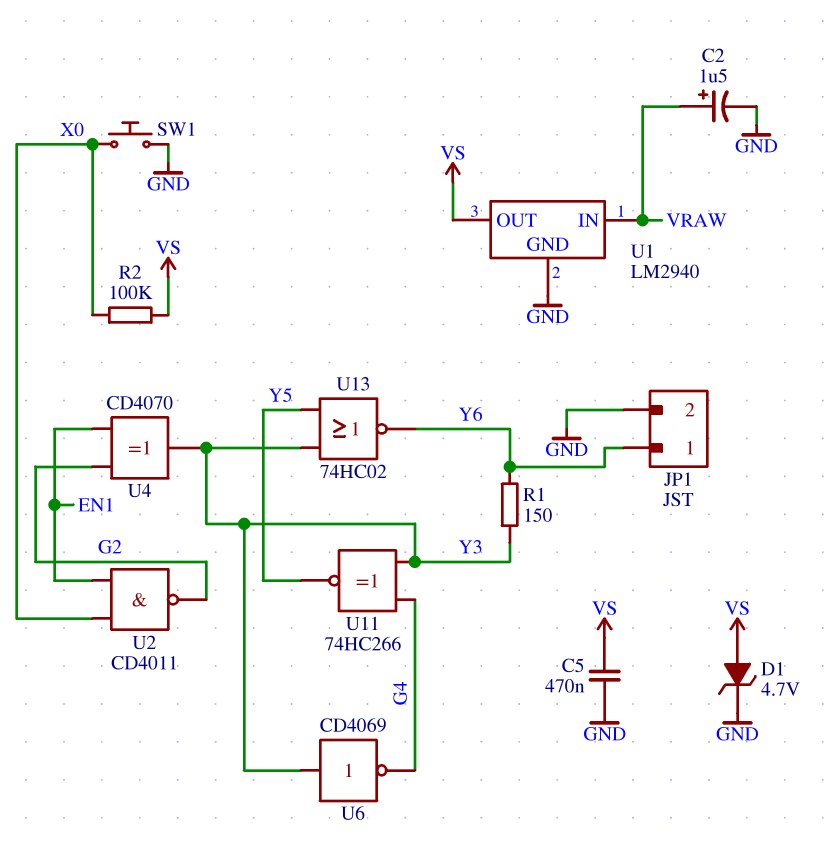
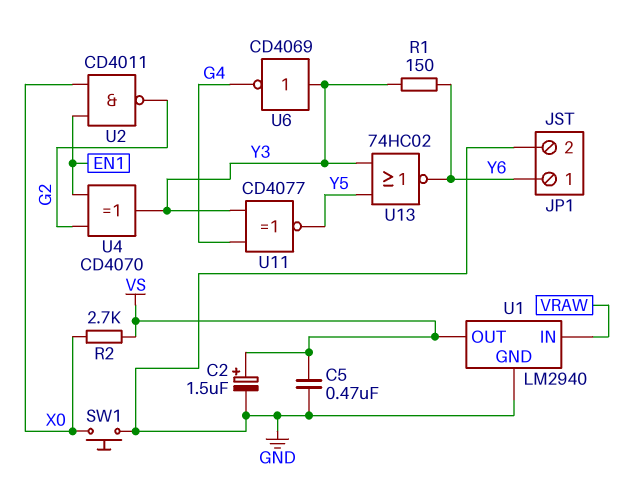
C2: 1.5uF (plus VRAW, minus GND) -> 1.5uF (plus VS, minus GND)
D1: zener 4.7V (A VS, K GND) -> none
R2: 100k (VS, X0) -> 2.7k (VS, X0)
U11: XNOR 74HC266 (in G4, in Y3, out Y5) -> XNOR CD4077 (in G4, in Y3, out Y5)

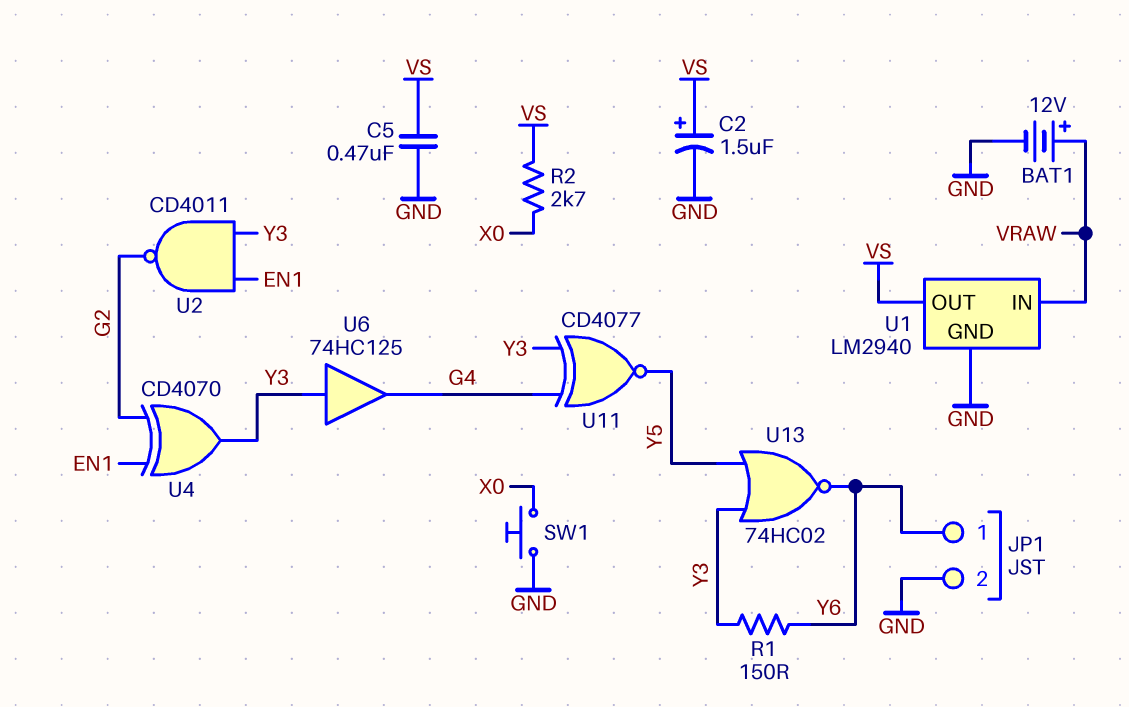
BAT1: none -> 12V (plus VRAW, minus GND)
U2: NAND CD4011 (in EN1, in X0, out G2) -> NAND CD4011 (in EN1, in Y3, out G2)
U6: NOT CD4069 (in Y3, out G4) -> buffer 74HC125 (in Y3, out G4)

